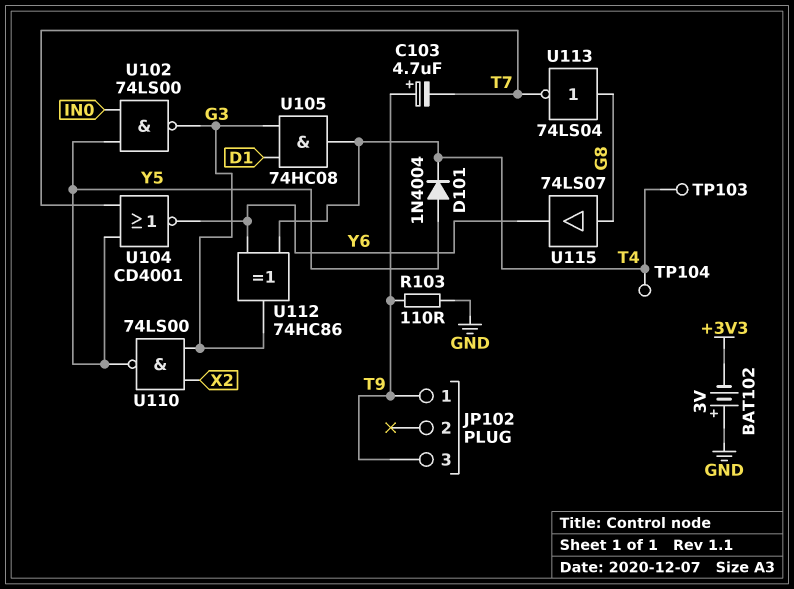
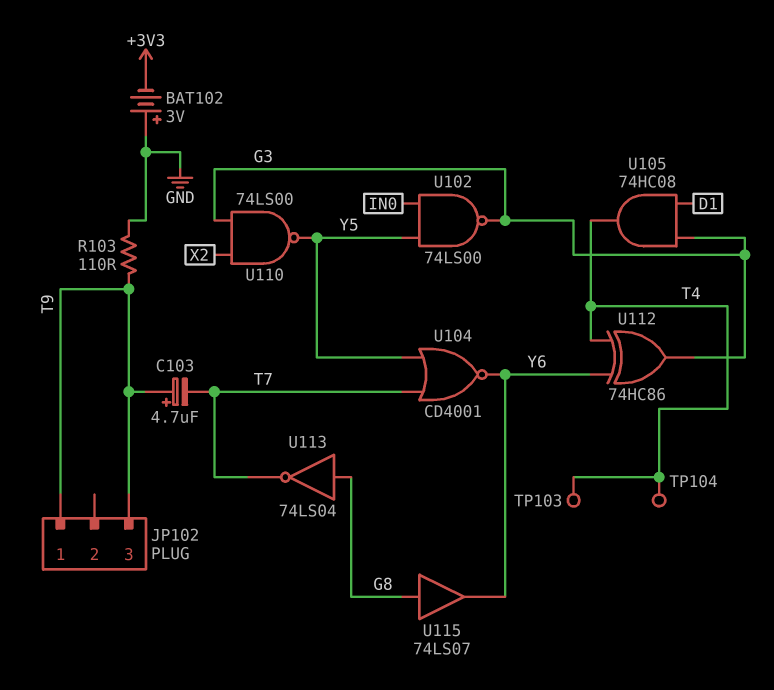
D101: diode 1N4004 (A Y5, K T4) -> none

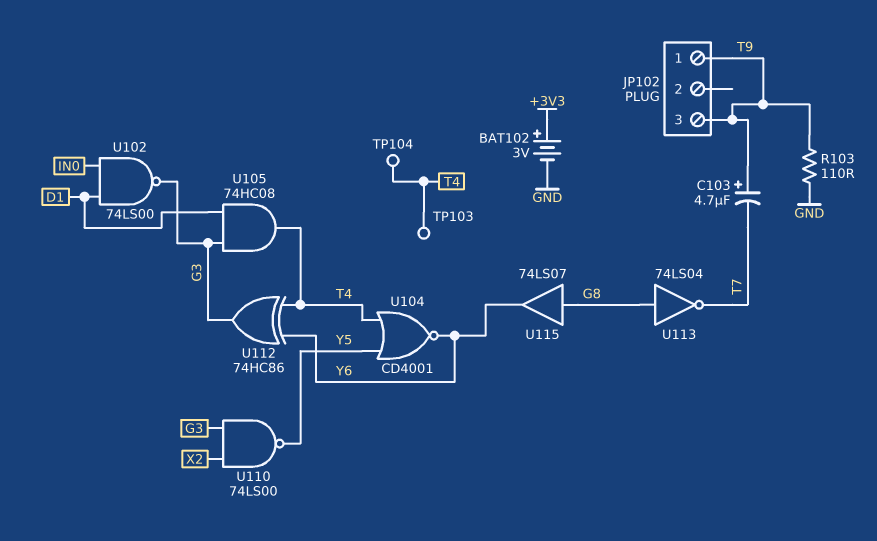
BAT102: 3V (plus GND, minus +3V3) -> 3V (plus +3V3, minus GND)
U102: NAND 74LS00 (in IN0, in Y5, out G3) -> NAND 74LS00 (in D1, in IN0, out G3)
U104: NOR CD4001 (in T7, in Y5, out Y6) -> NOR CD4001 (in T4, in Y5, out Y6)

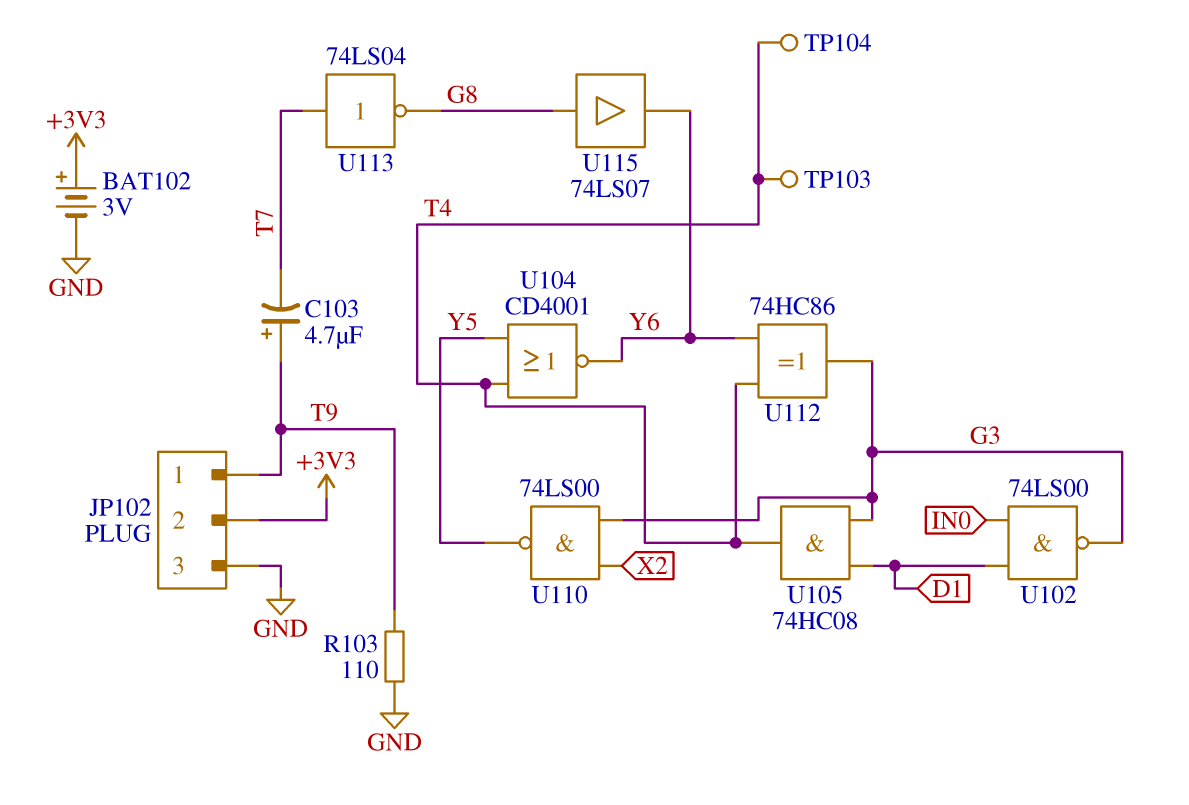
JP102 pin 2: none -> +3V3
JP102 pin 3: T9 -> GND
U113: NOT 74LS04 (in G8, out T7) -> NOT 74LS04 (in T7, out G8)

